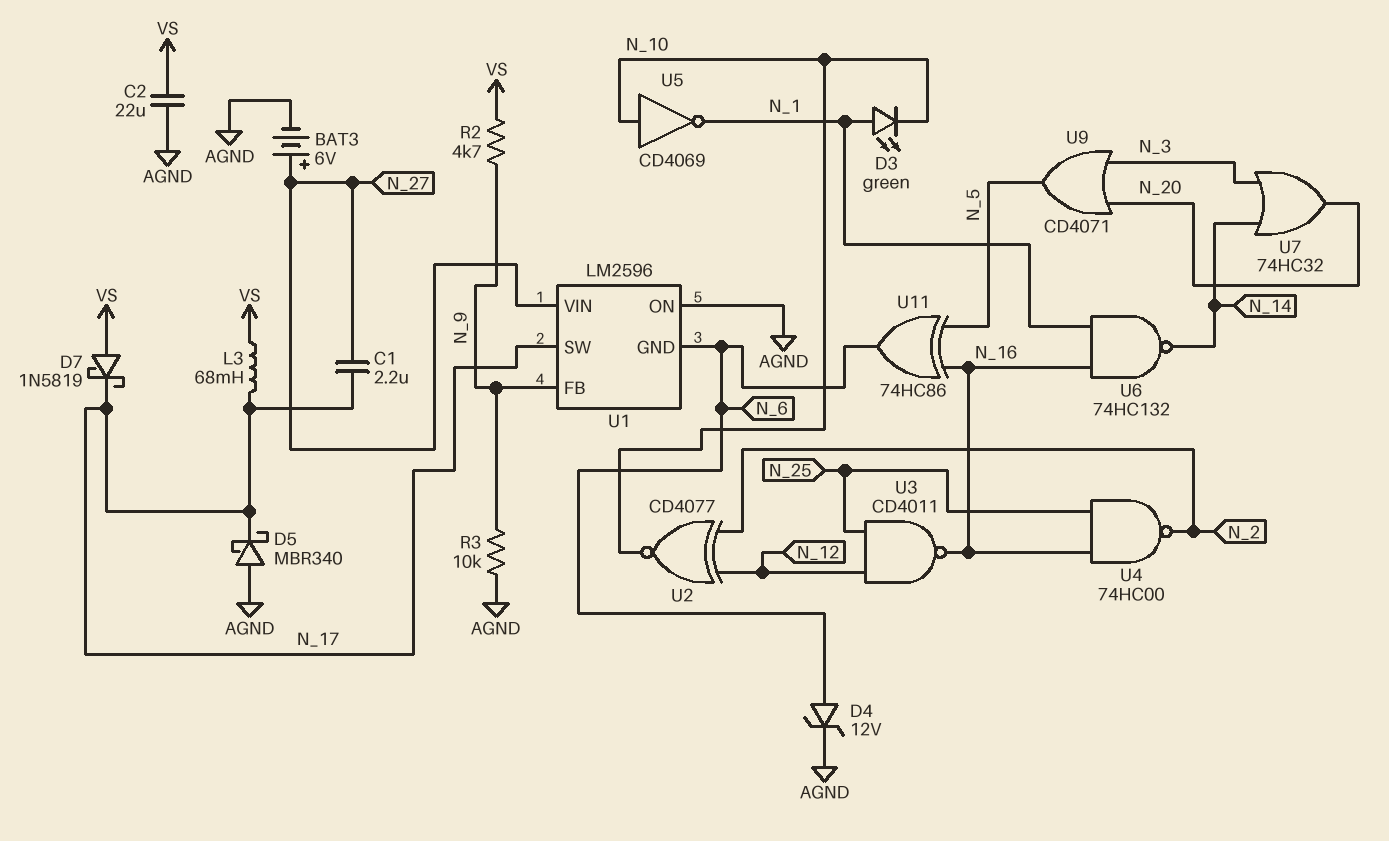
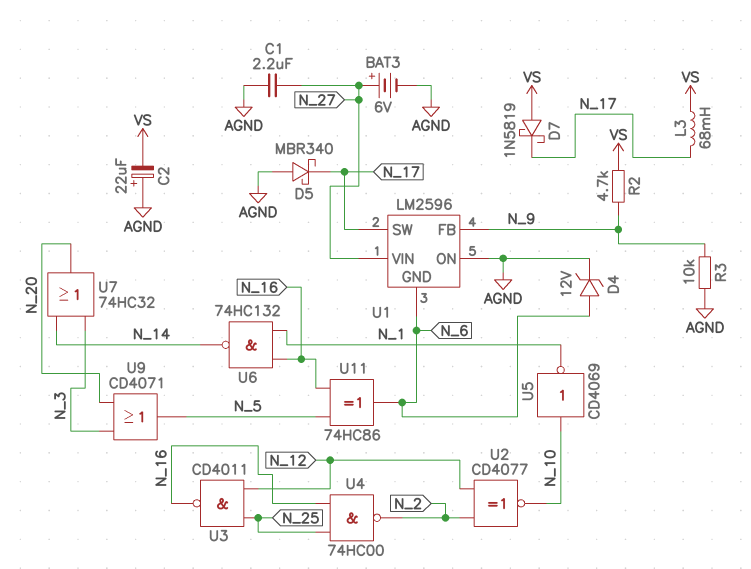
C1: 2.2uF (N_17, N_27) -> 2.2uF (AGND, N_27)
C2: 22uF (AGND, VS) -> 22uF (plus AGND, minus VS)
D3: LED green (A N_1, K N_10) -> none

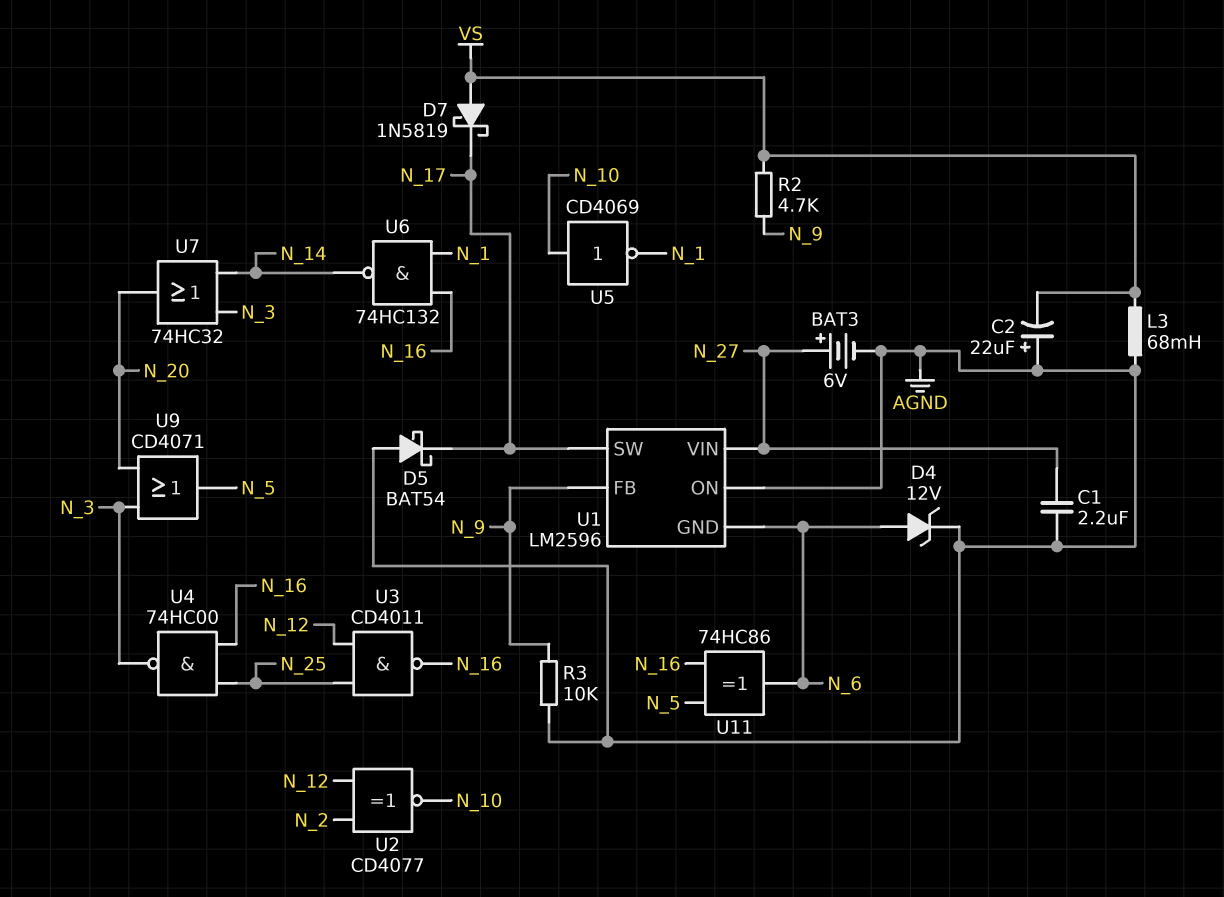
D5: schottky MBR340 (A AGND, K N_17) -> schottky BAT54 (A AGND, K N_17)
L3: 68mH (N_17, VS) -> 68mH (AGND, VS)
U4: NAND 74HC00 (in N_16, in N_25, out N_2) -> NAND 74HC00 (in N_16, in N_25, out N_3)

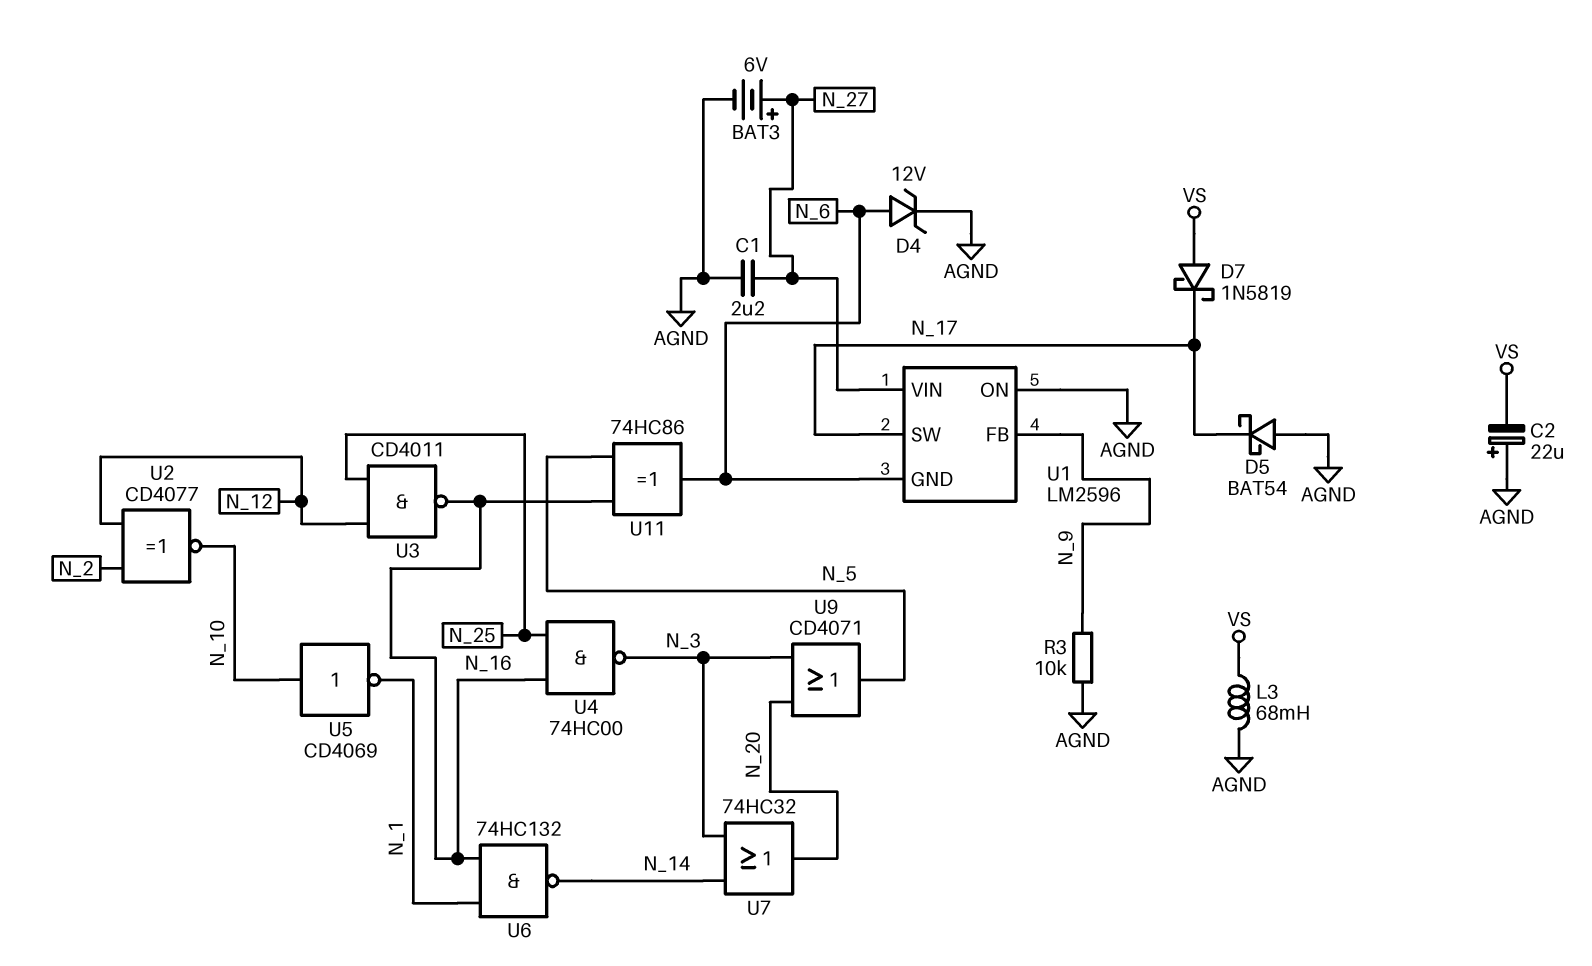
R2: 4.7k (N_9, VS) -> none

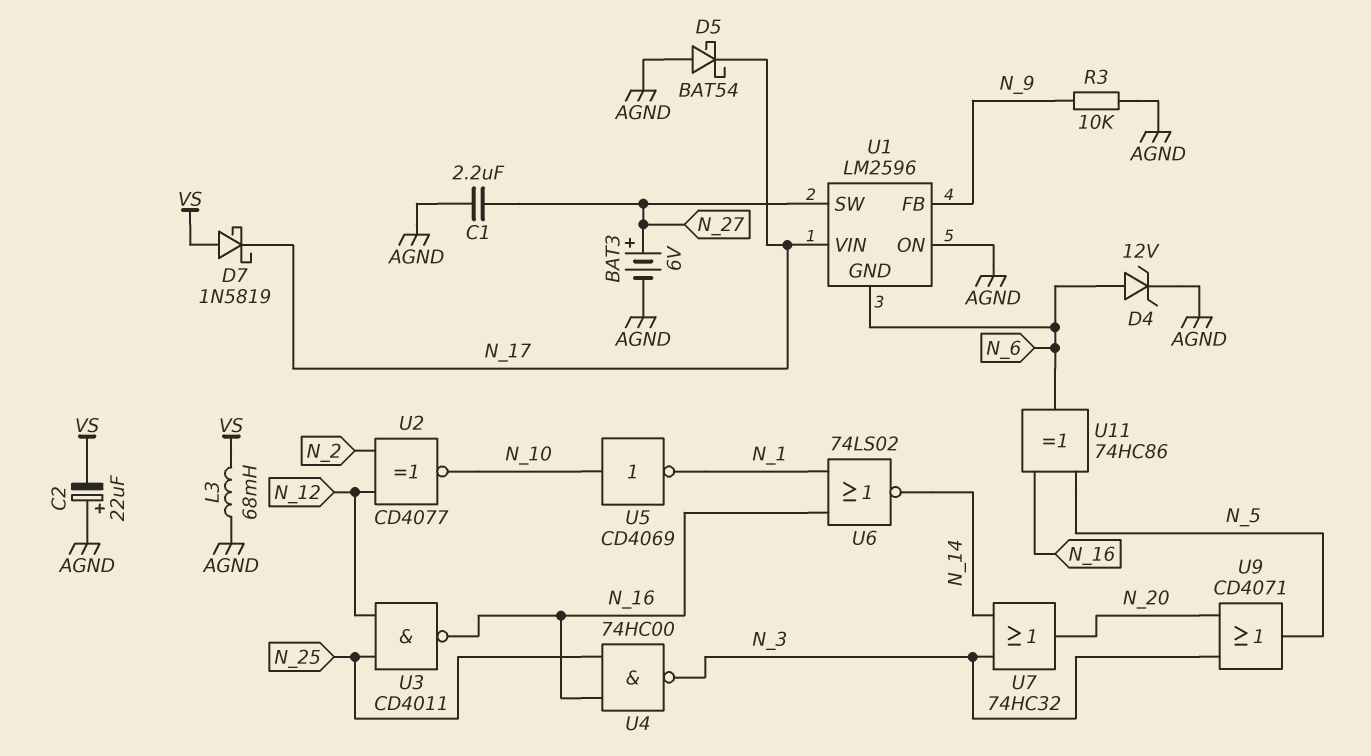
U1 pin SW: N_17 -> N_27
U1 pin VIN: N_27 -> N_17
U6: NAND 74HC132 (in N_1, in N_16, out N_14) -> NOR 74LS02 (in N_1, in N_16, out N_14)

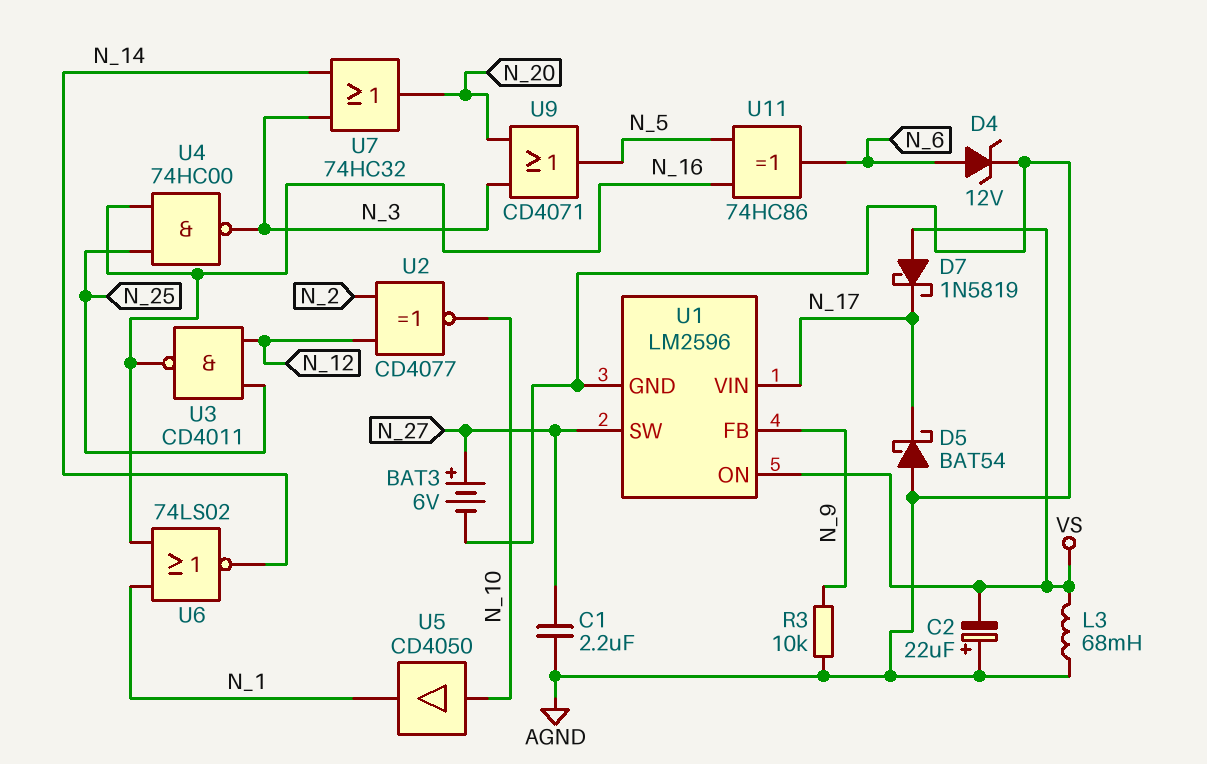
U1 pin GND: N_6 -> AGND
U1 pin ON: AGND -> VS
U5: NOT CD4069 (in N_10, out N_1) -> buffer CD4050 (in N_10, out N_1)

